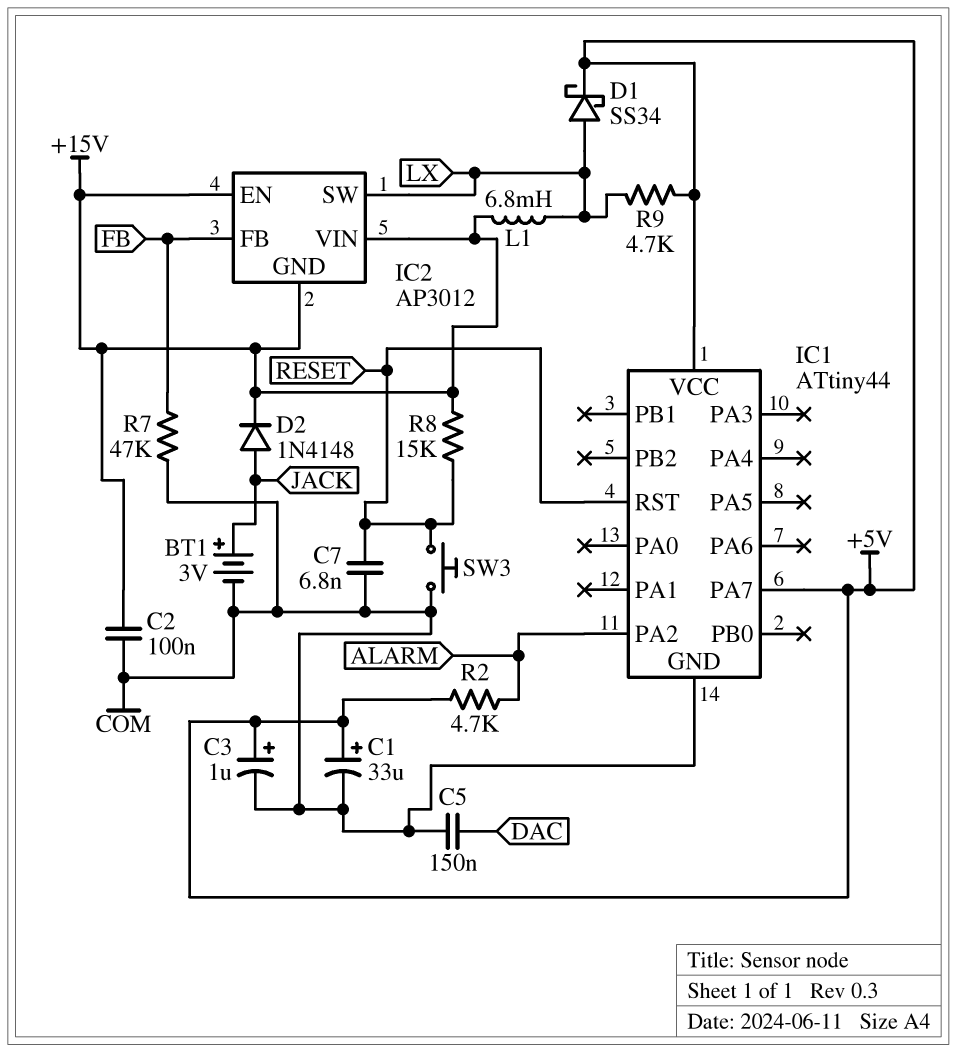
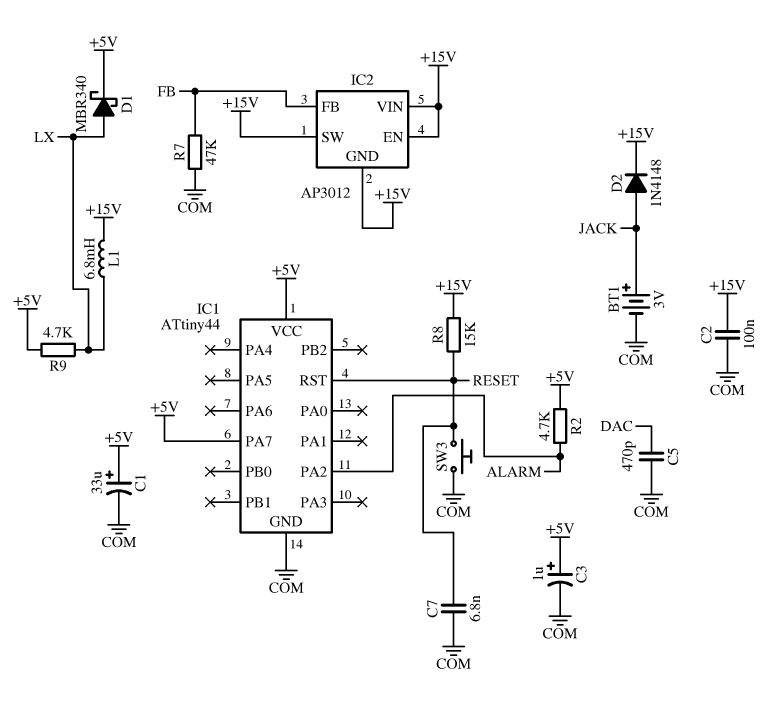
C5: 150nF (COM, DAC) -> 470pF (COM, DAC)
D1: schottky SS34 (A LX, K +5V) -> schottky MBR340 (A LX, K +5V)
IC2 pin SW: LX -> +15V

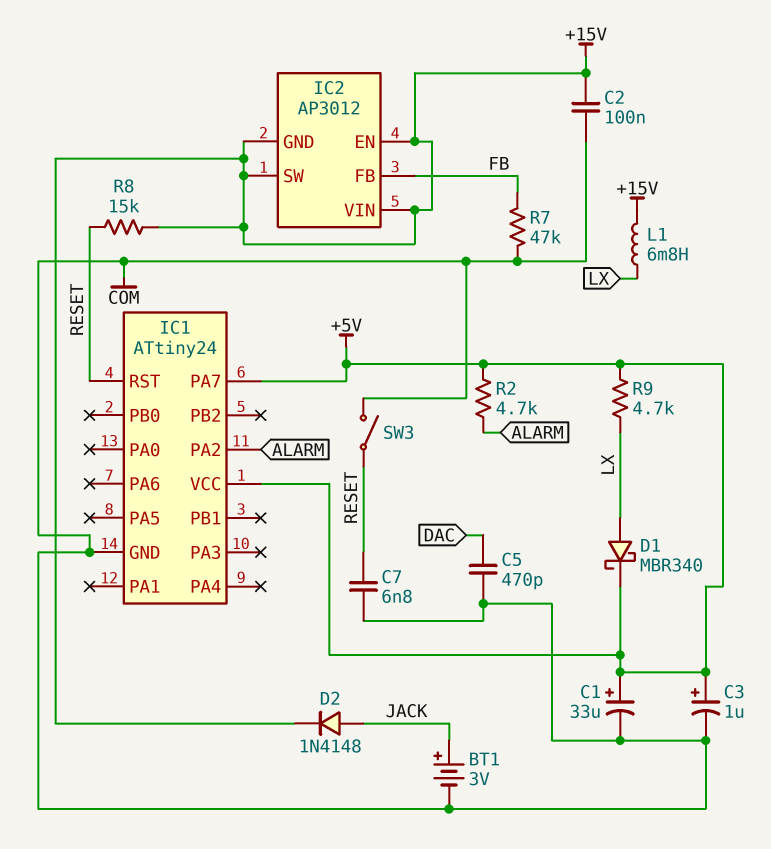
IC1: ATtiny44 -> ATtiny24
SW3: button (COM, RESET) -> switch (COM, RESET)

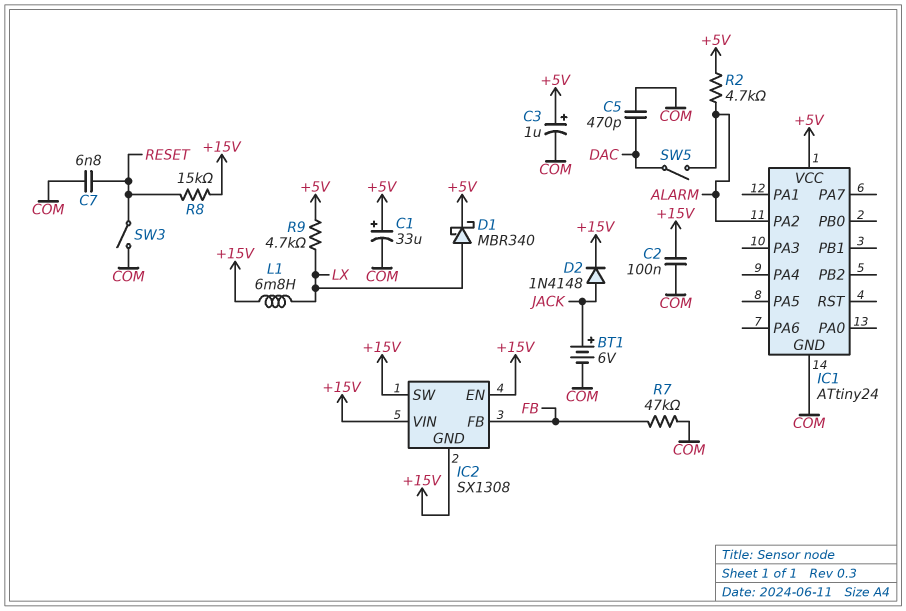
BT1: 3V (plus JACK, minus COM) -> 6V (plus JACK, minus COM)
IC1 pin PA7: +5V -> none
IC1 pin RST: RESET -> none
IC2: AP3012 -> SX1308
SW5: none -> switch (ALARM, DAC)

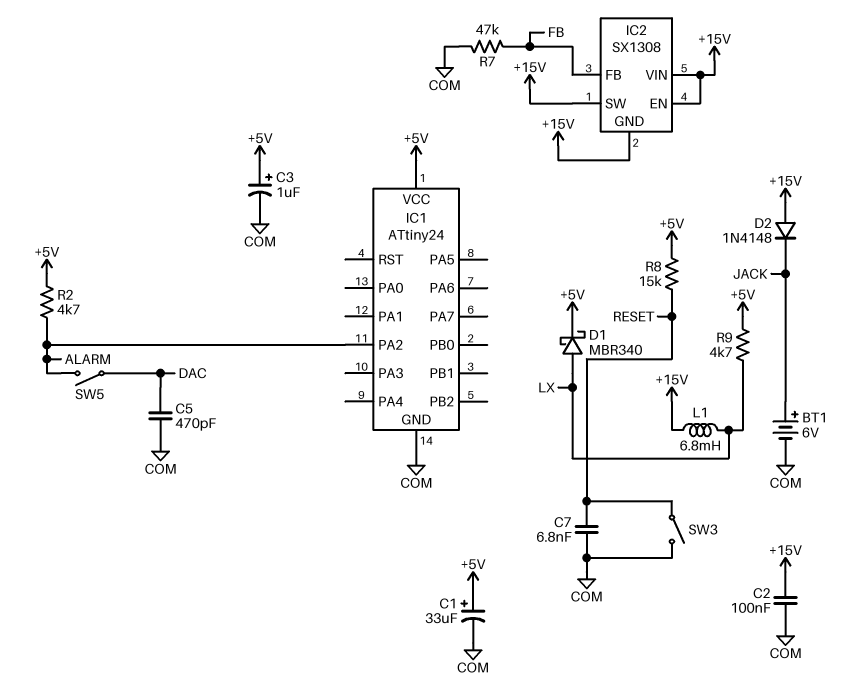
D2: diode 1N4148 (A JACK, K +15V) -> diode 1N4148 (A +15V, K JACK)
R8: 15k (+15V, RESET) -> 15k (+5V, RESET)

